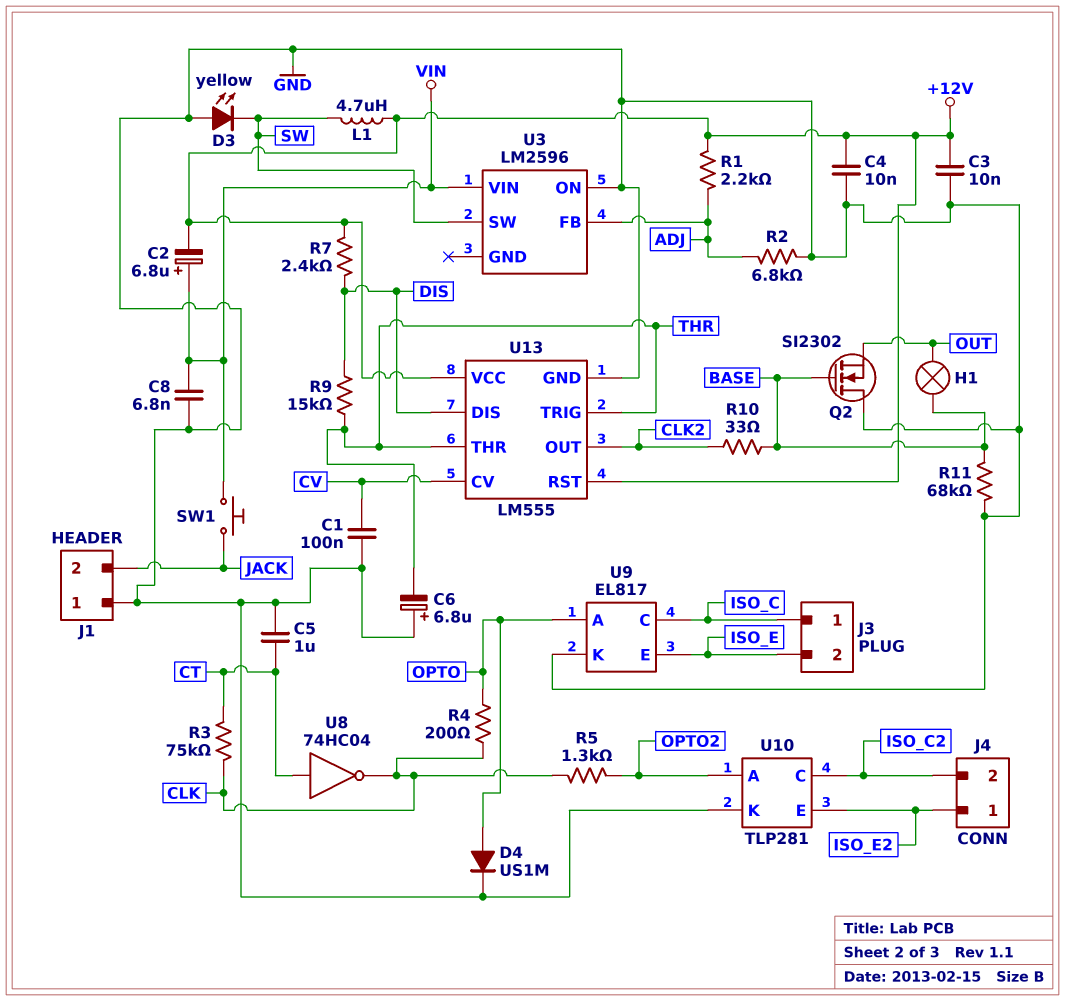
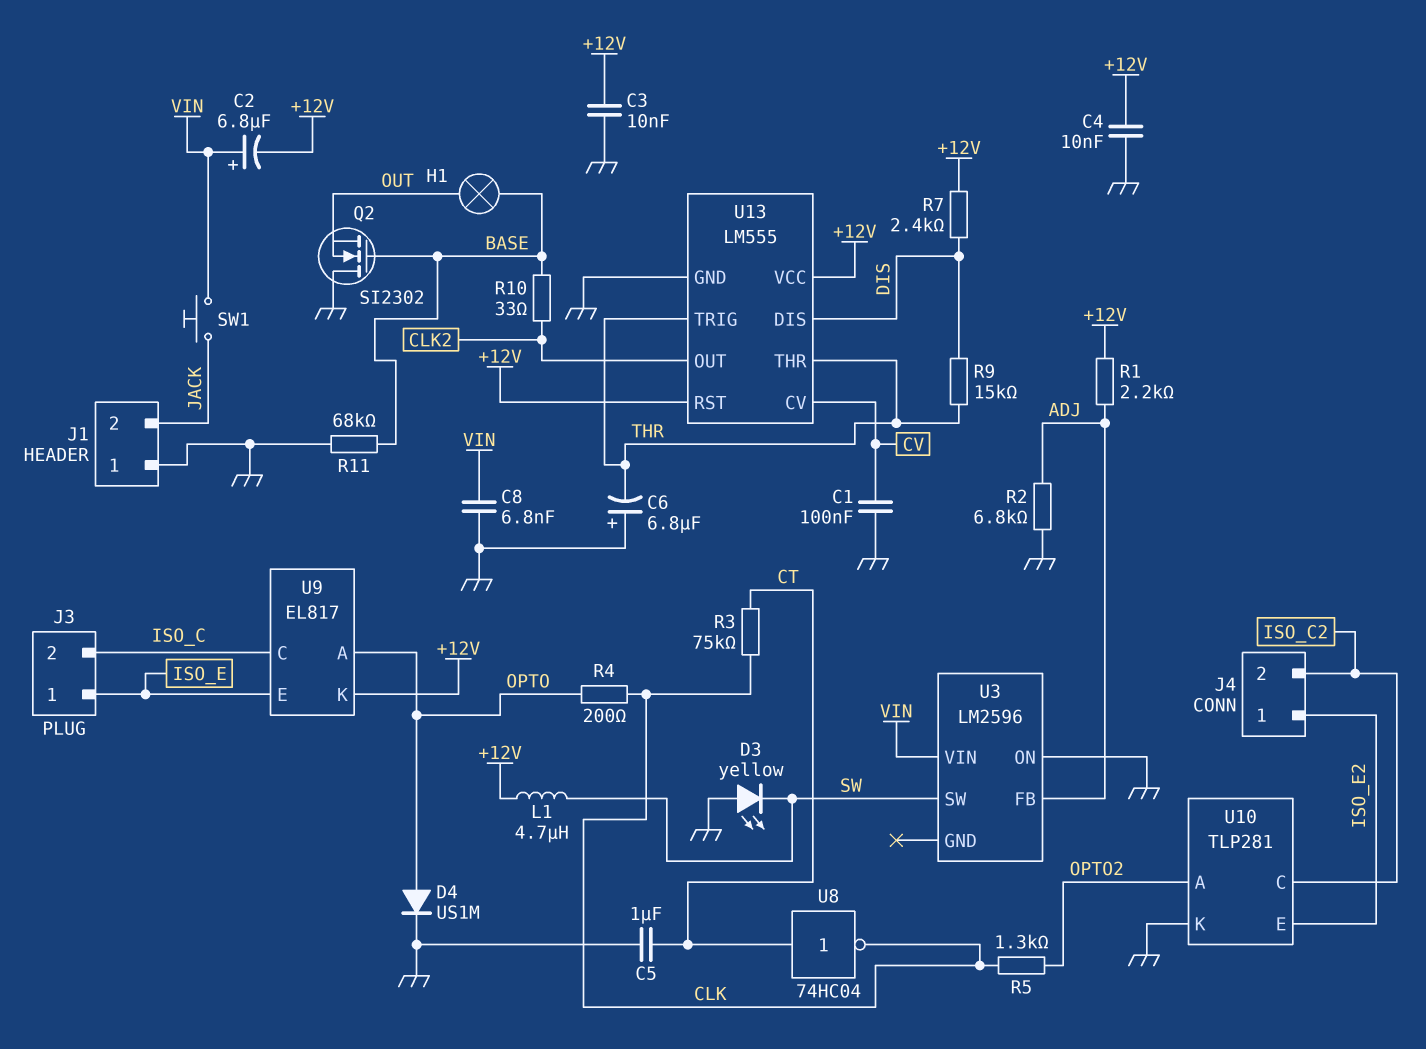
J3 pin 1: ISO_C -> ISO_E
J3 pin 2: ISO_E -> ISO_C
U9 pin K: GND -> +12V

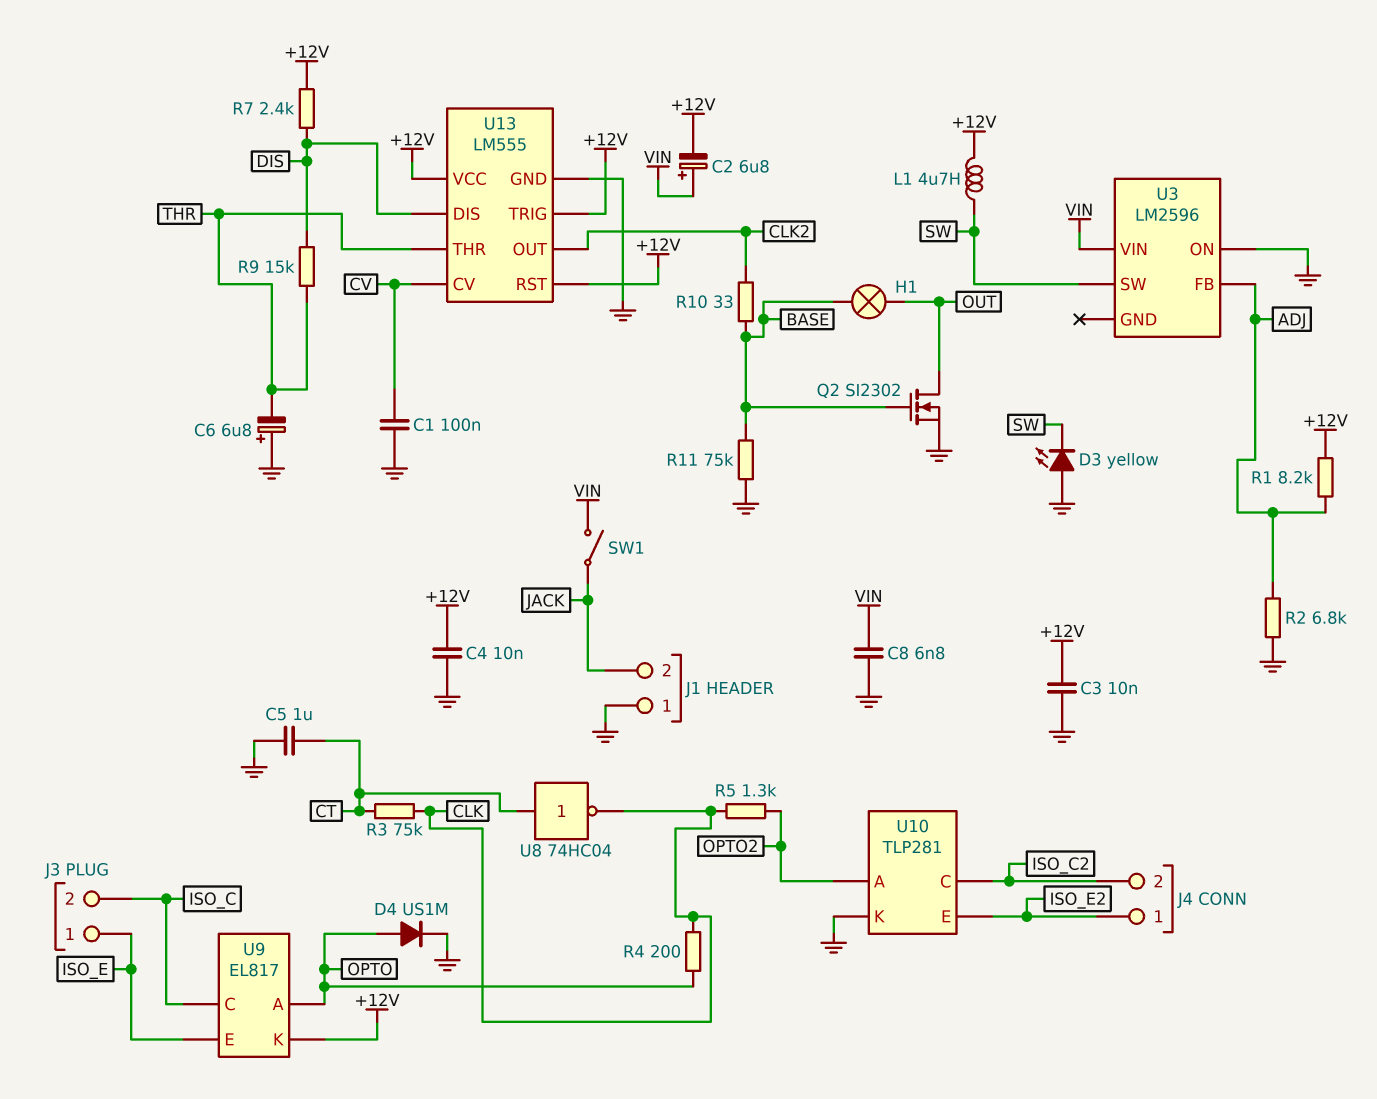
Q2: NMOS SI2302 (G BASE, D GND, S OUT) -> NMOS SI2302 (G BASE, D OUT, S GND)
R1: 2.2k (+12V, ADJ) -> 8.2k (+12V, ADJ)
R11: 68k (BASE, GND) -> 75k (BASE, GND)
SW1: button (JACK, VIN) -> switch (JACK, VIN)
U13 pin TRIG: THR -> +12V

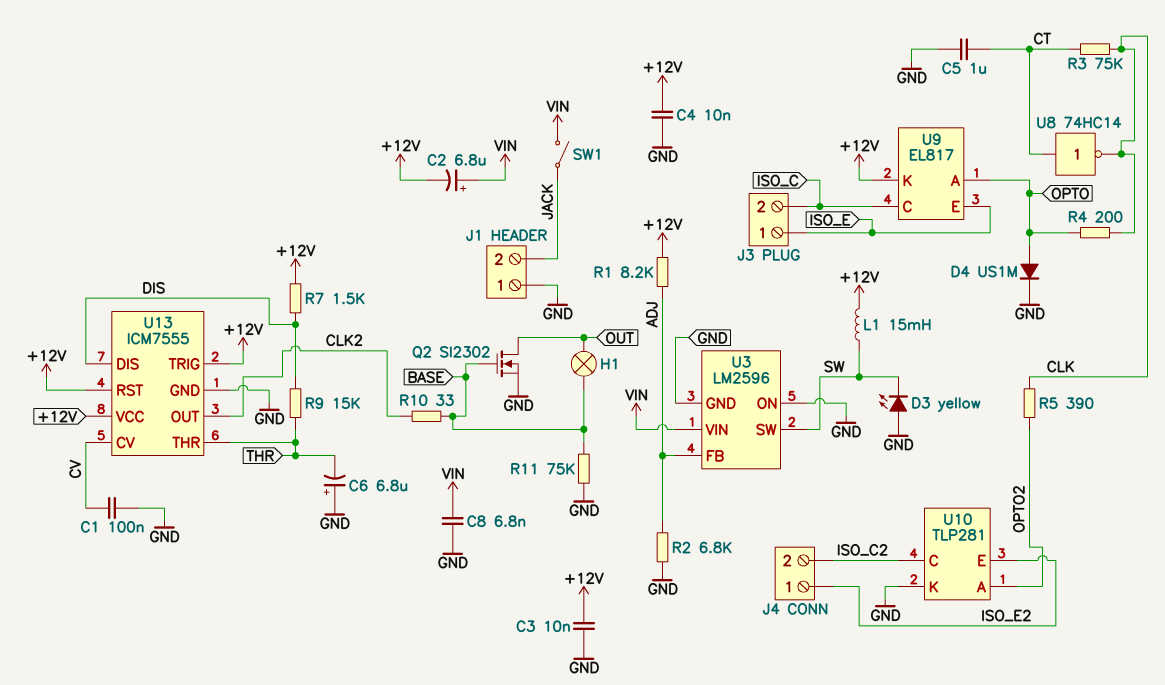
L1: 4.7uH (+12V, SW) -> 15mH (+12V, SW)
R5: 1.3k (CLK, OPTO2) -> 390 (CLK, OPTO2)
R7: 2.4k (+12V, DIS) -> 1.5k (+12V, DIS)
U3 pin GND: none -> GND
U8: NOT 74HC04 (in CT, out CLK) -> NOT 74HC14 (in CT, out CLK)
U13: LM555 -> ICM7555

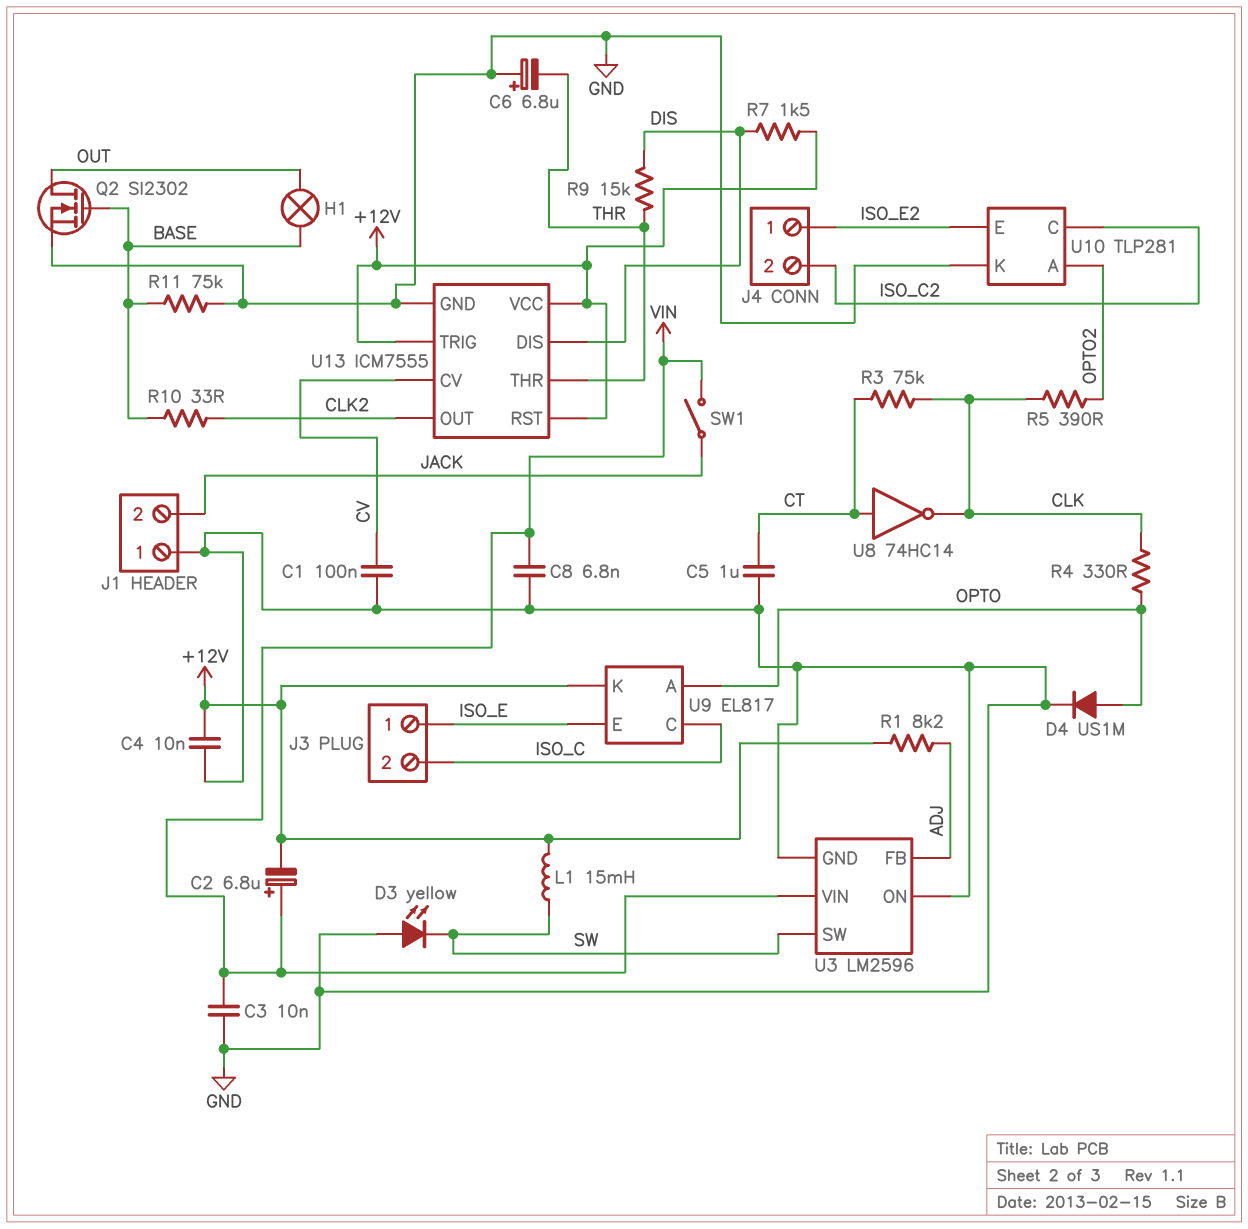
C3: 10nF (+12V, GND) -> 10nF (GND, VIN)
R2: 6.8k (ADJ, GND) -> none
R4: 200 (CLK, OPTO) -> 330 (CLK, OPTO)

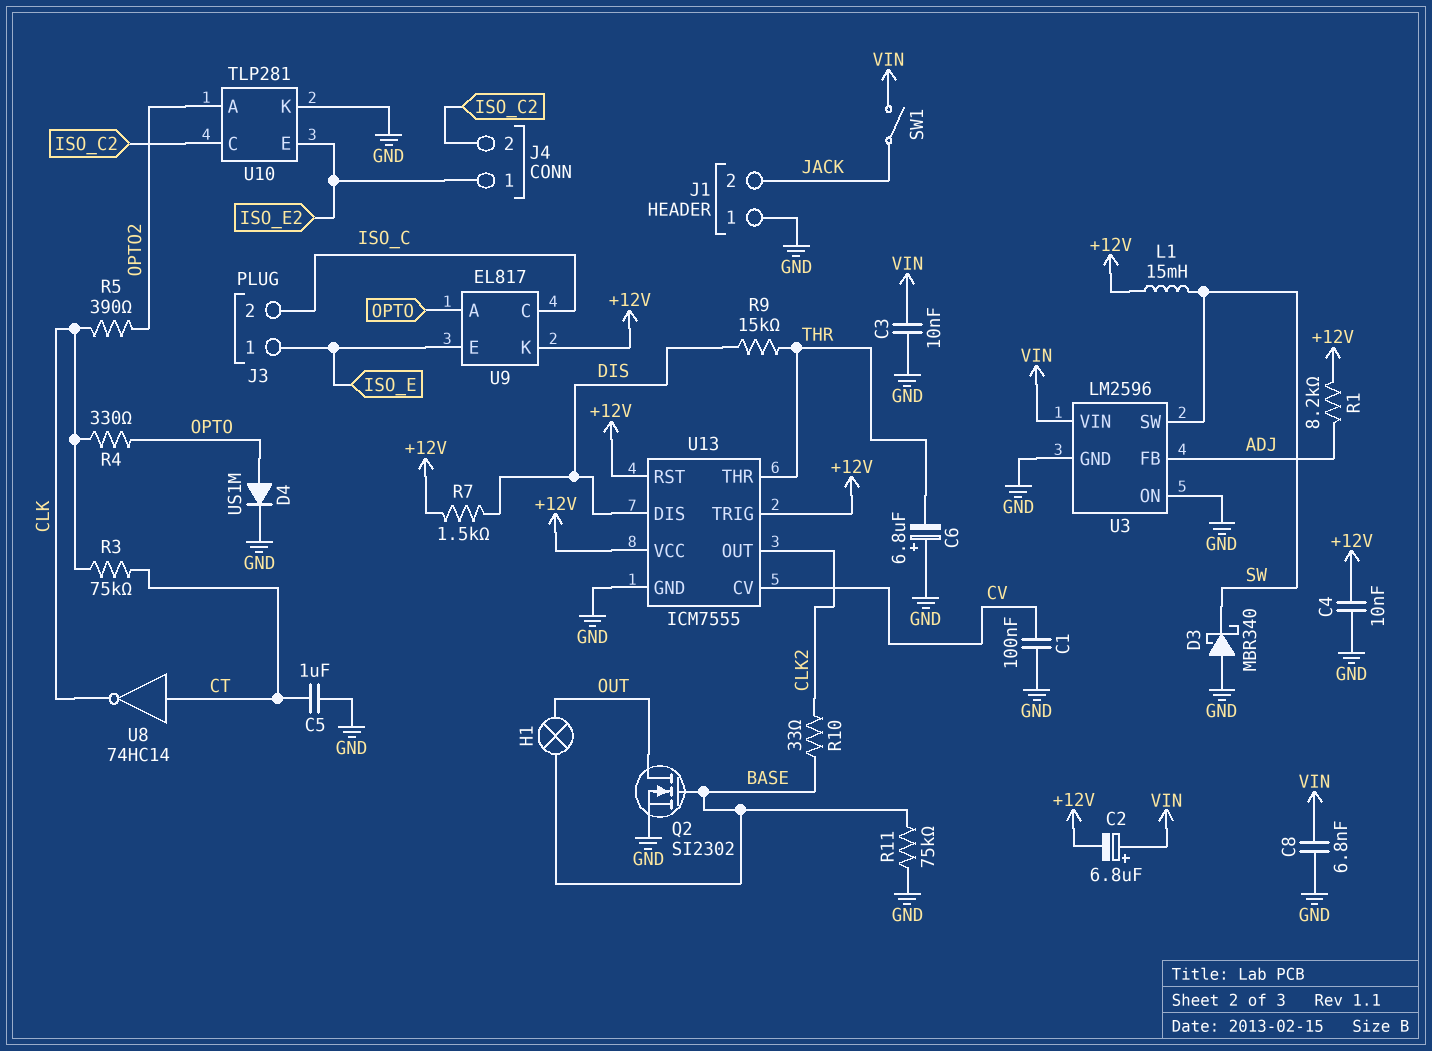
D3: LED yellow (A GND, K SW) -> schottky MBR340 (A GND, K SW)

